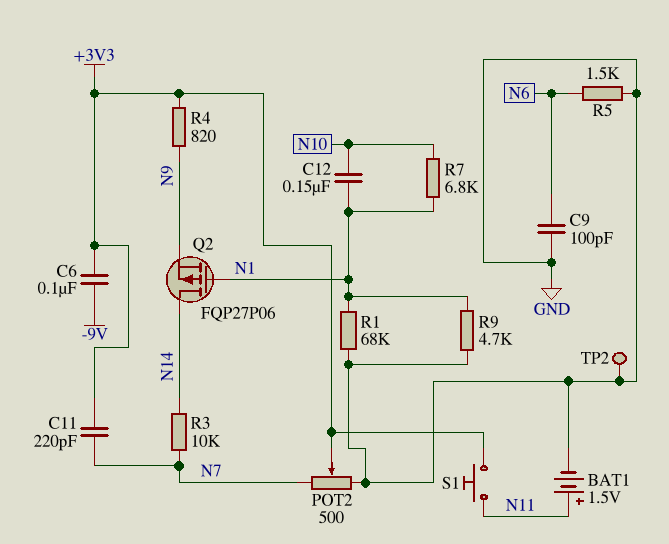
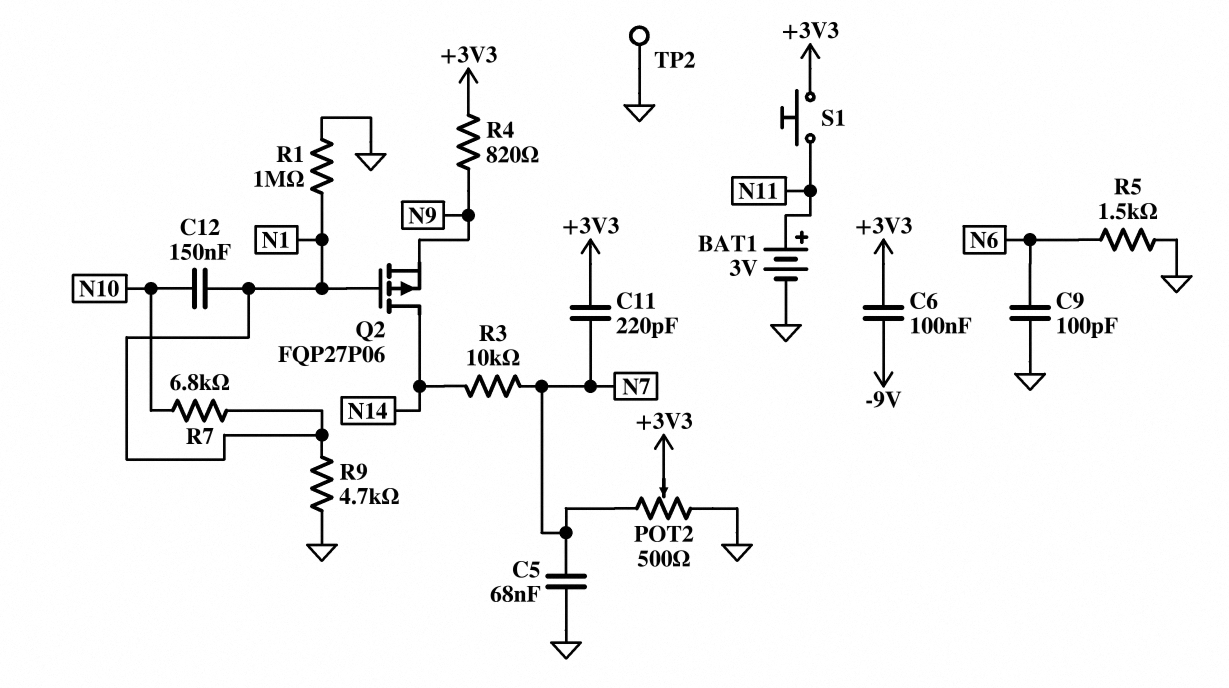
BAT1: 1.5V (plus N11, minus GND) -> 3V (plus N11, minus GND)
C5: none -> 68nF (GND, N7)
R1: 68k (GND, N1) -> 1M (GND, N1)

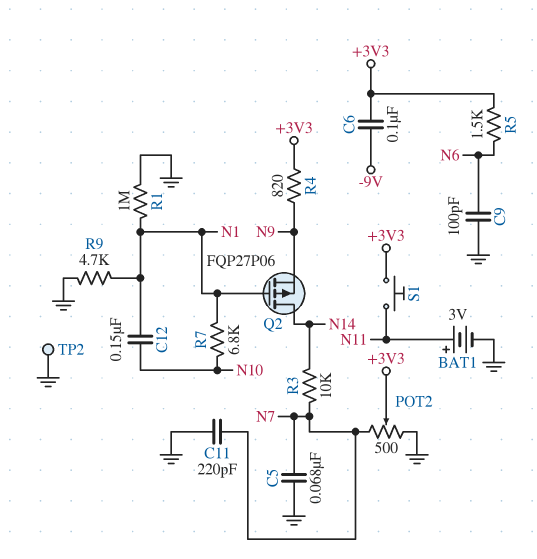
C11: 220pF (+3V3, N7) -> 220pF (GND, N7)
R5: 1.5k (GND, N6) -> 1.5k (+3V3, N6)

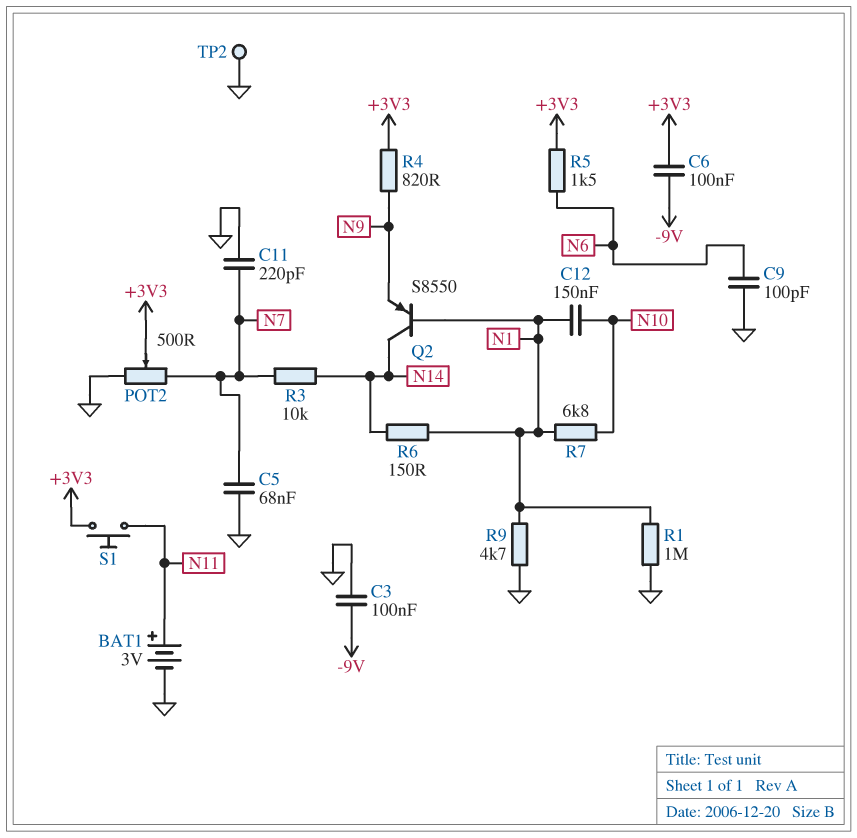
C3: none -> 100nF (-9V, GND)
Q2: PMOS FQP27P06 (G N1, D N14, S N9) -> PNP S8550 (B N1, C N14, E N9)
R6: none -> 150 (N1, N14)

